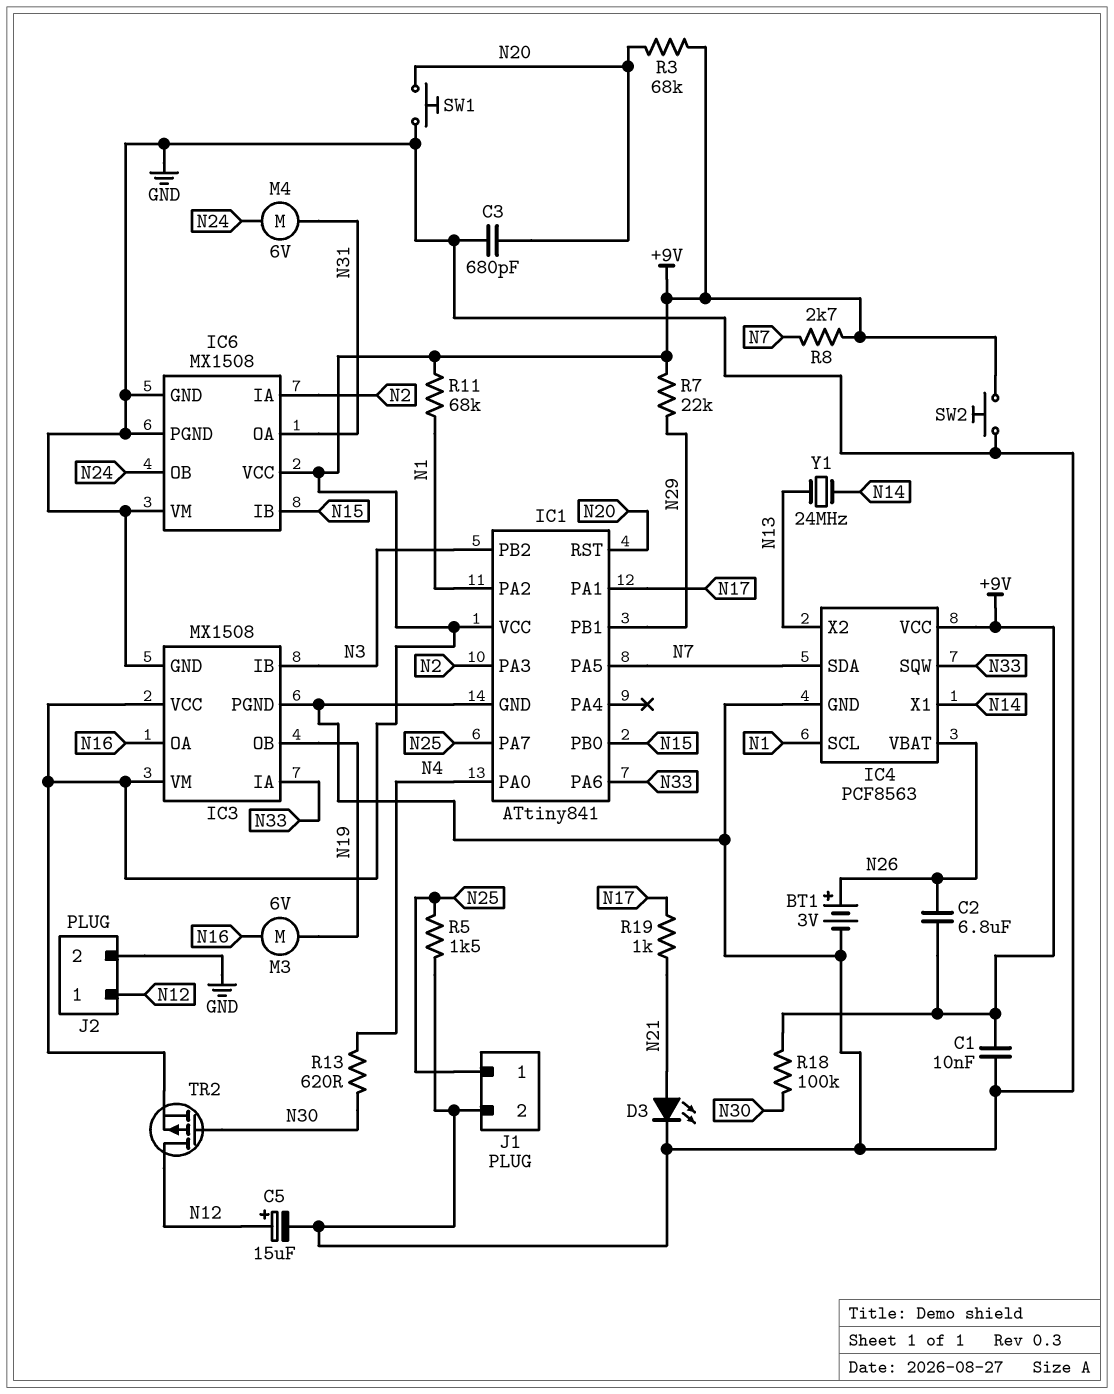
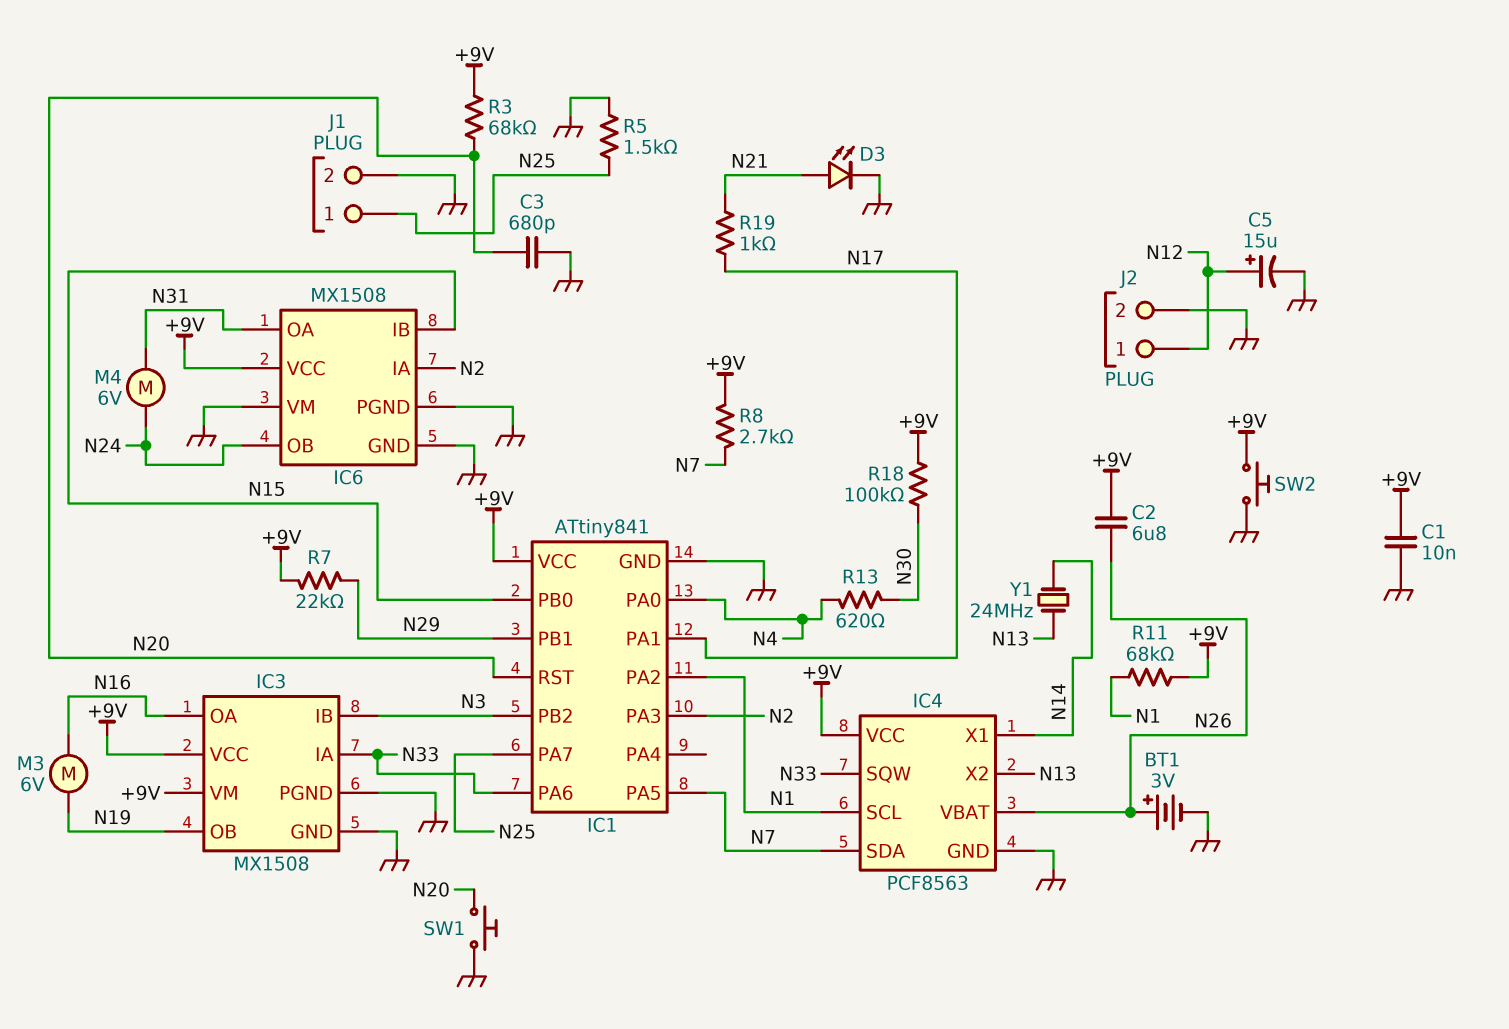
TR2: PMOS (G N30, D N12, S +9V) -> none

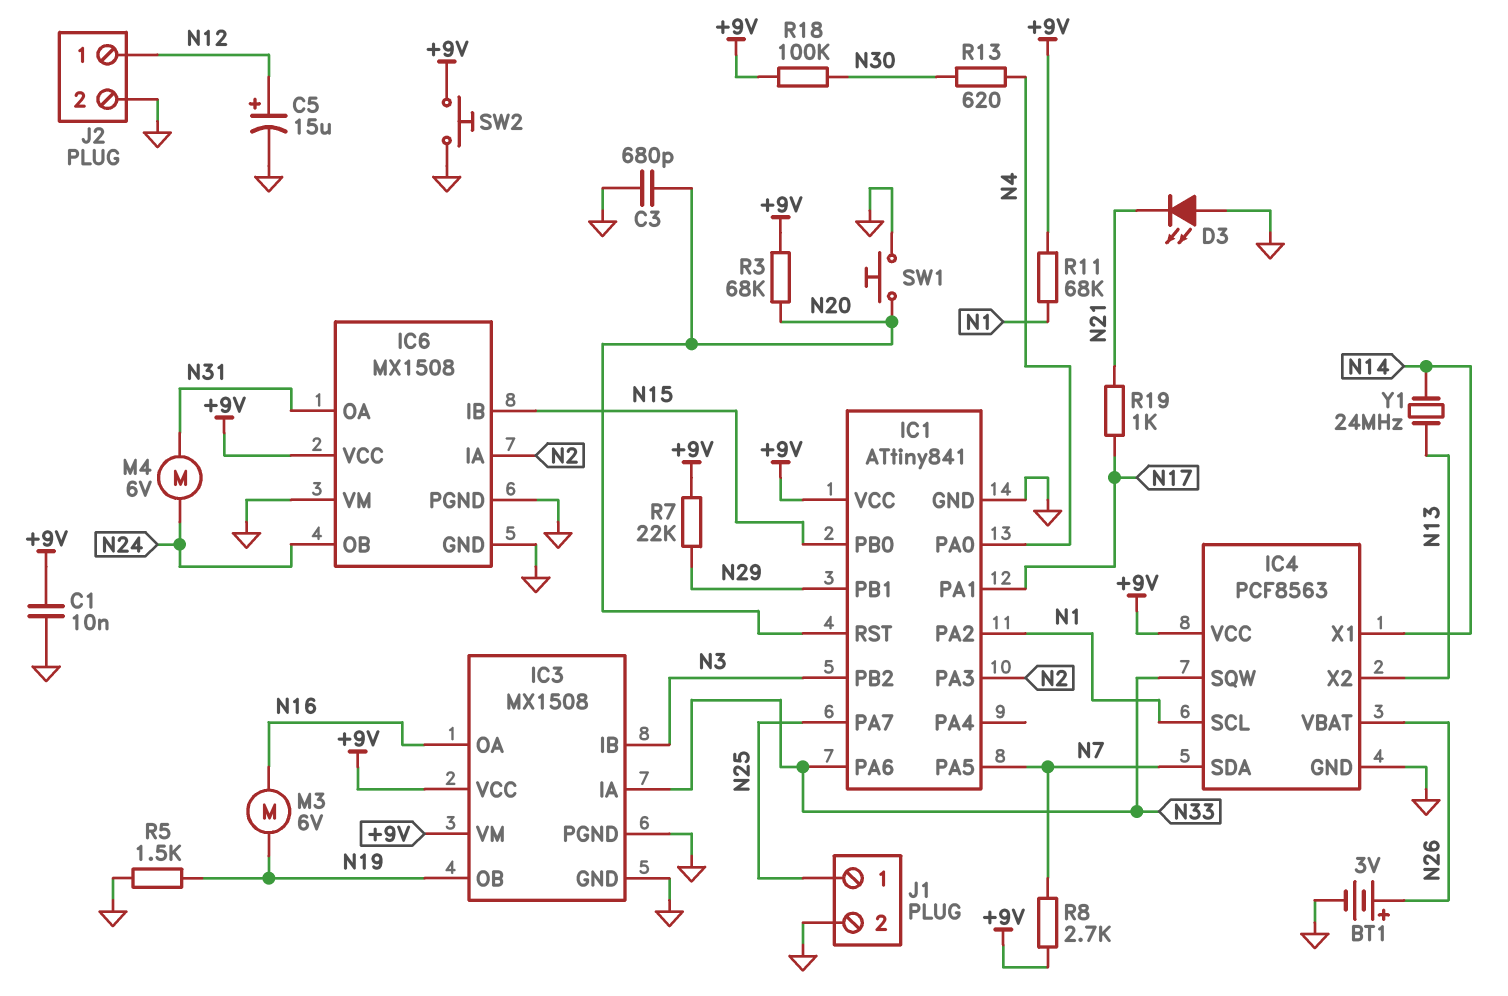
C2: 6.8uF (+9V, N26) -> none
D3: LED (A N21, K GND) -> LED (A GND, K N21)
R5: 1.5k (GND, N25) -> 1.5k (GND, N19)

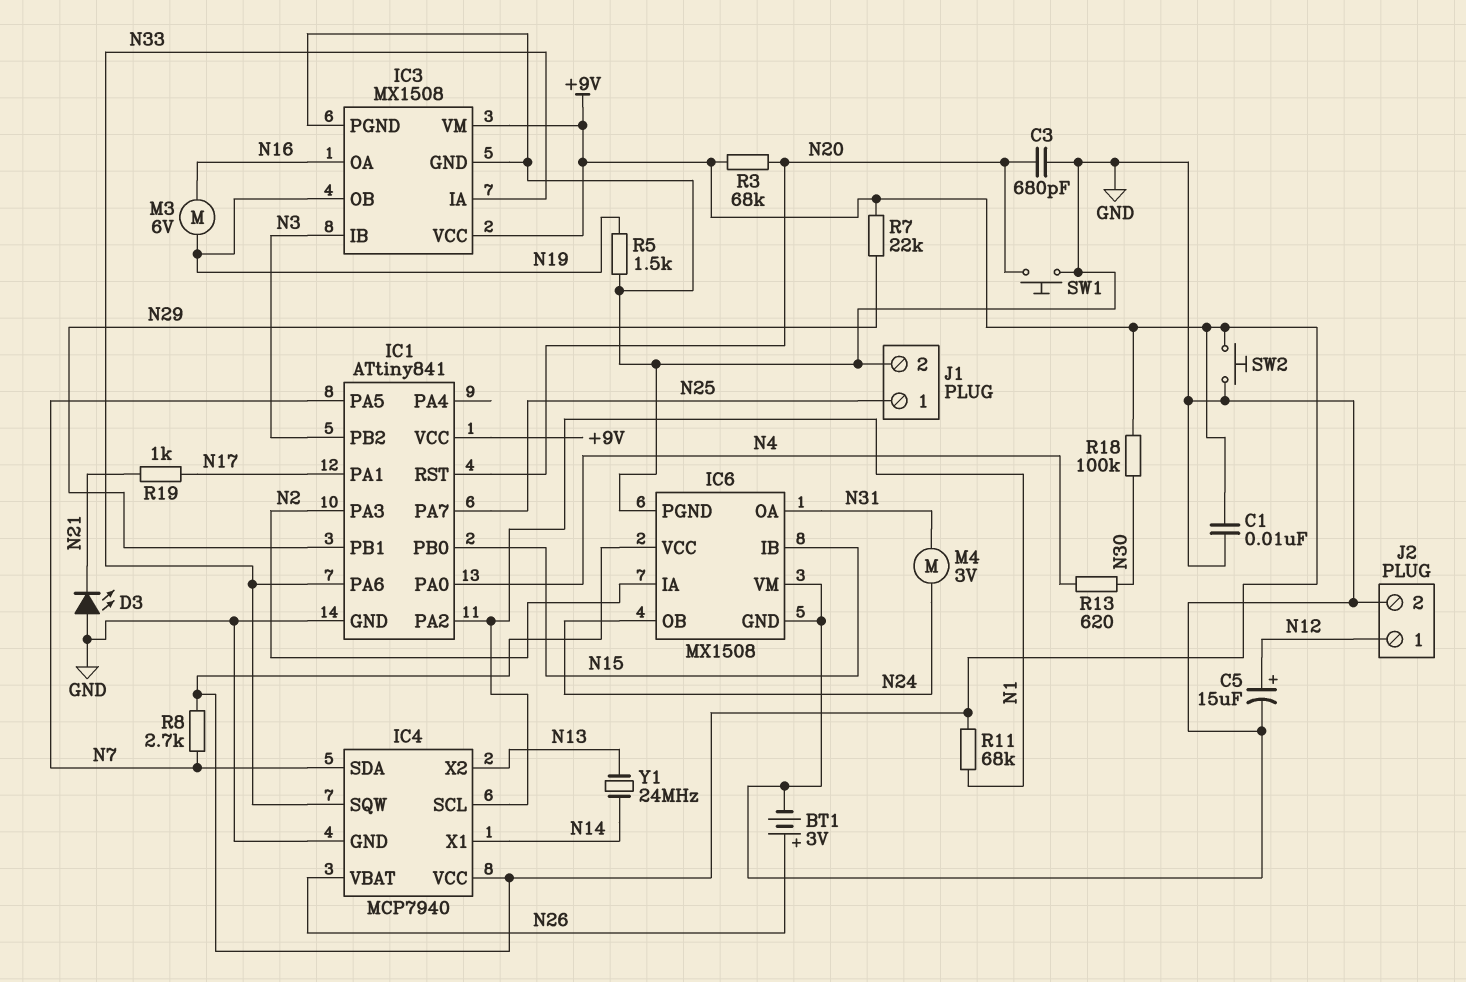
IC4: PCF8563 -> MCP7940
M4: motor 6V (N24, N31) -> motor 3V (N24, N31)

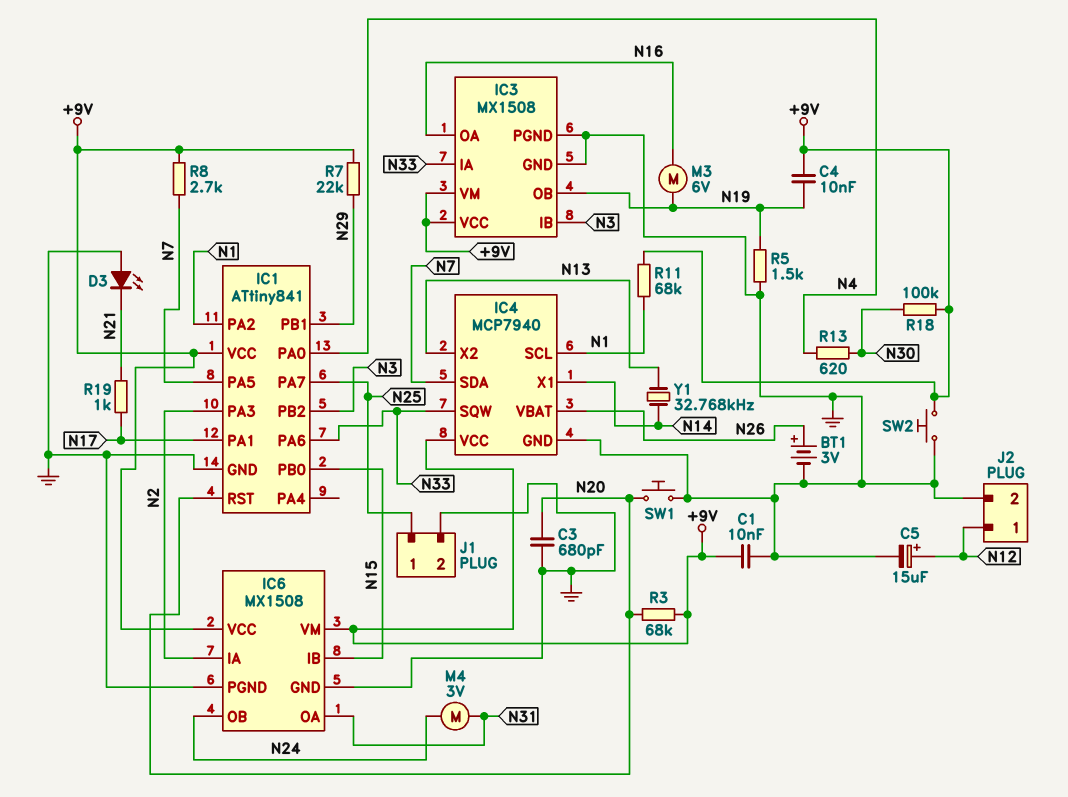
C4: none -> 10nF (+9V, N19)
IC6 pin VM: GND -> +9V
Y1: 24MHz (N13, N14) -> 32.768kHz (N13, N14)

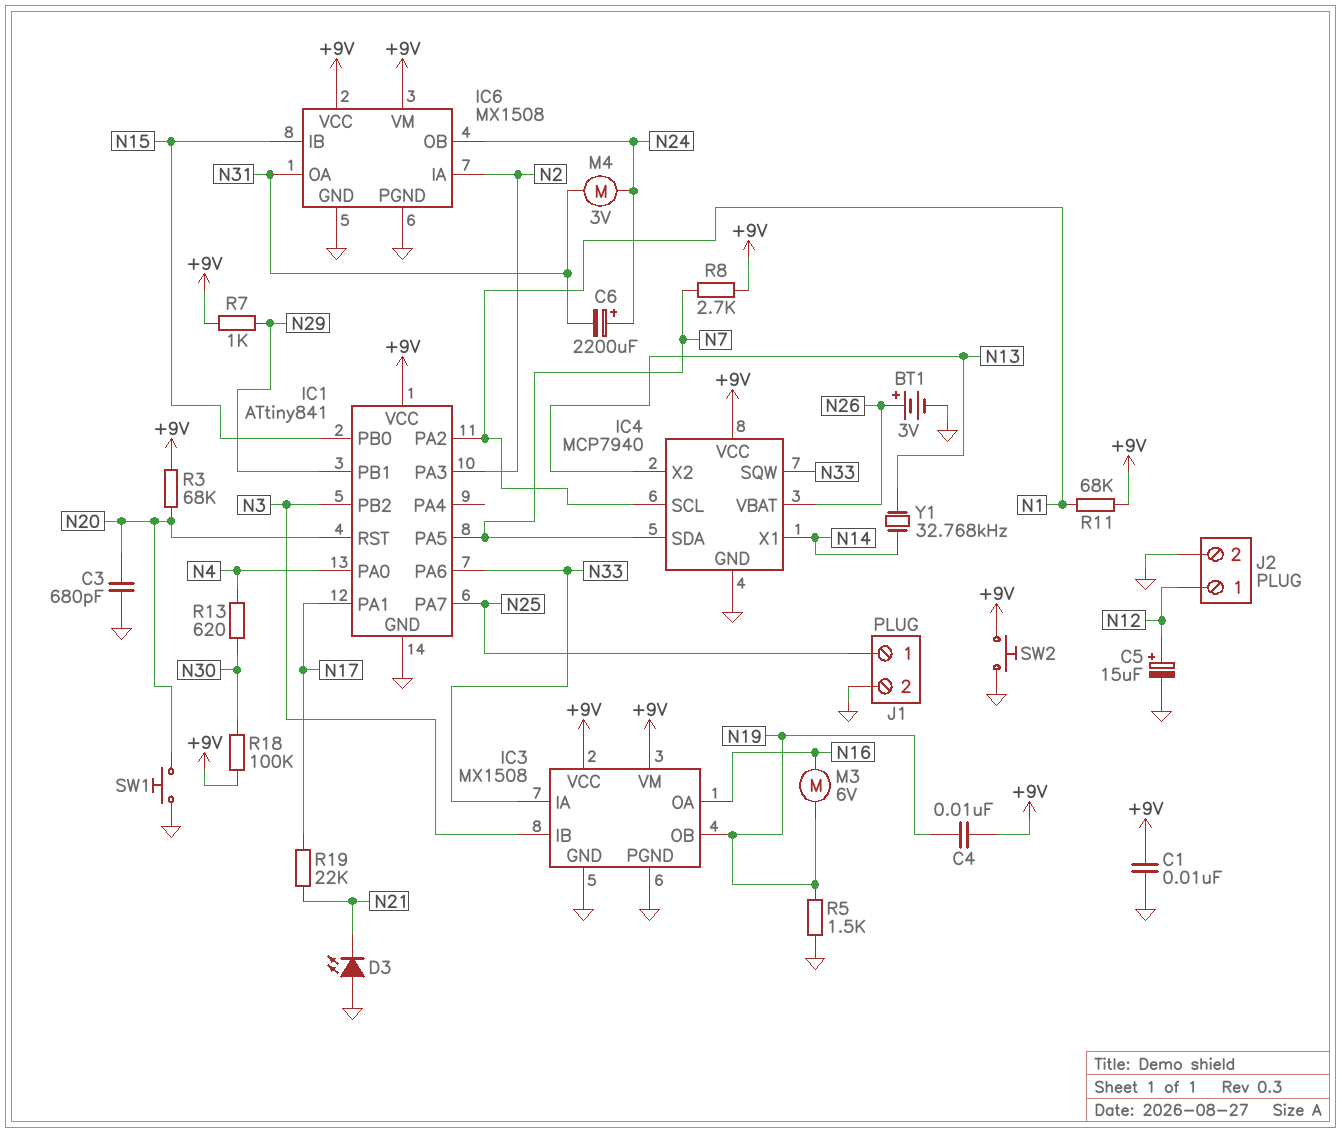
C6: none -> 2200uF (plus N24, minus N31)
R7: 22k (+9V, N29) -> 1k (+9V, N29)
R19: 1k (N17, N21) -> 22k (N17, N21)

